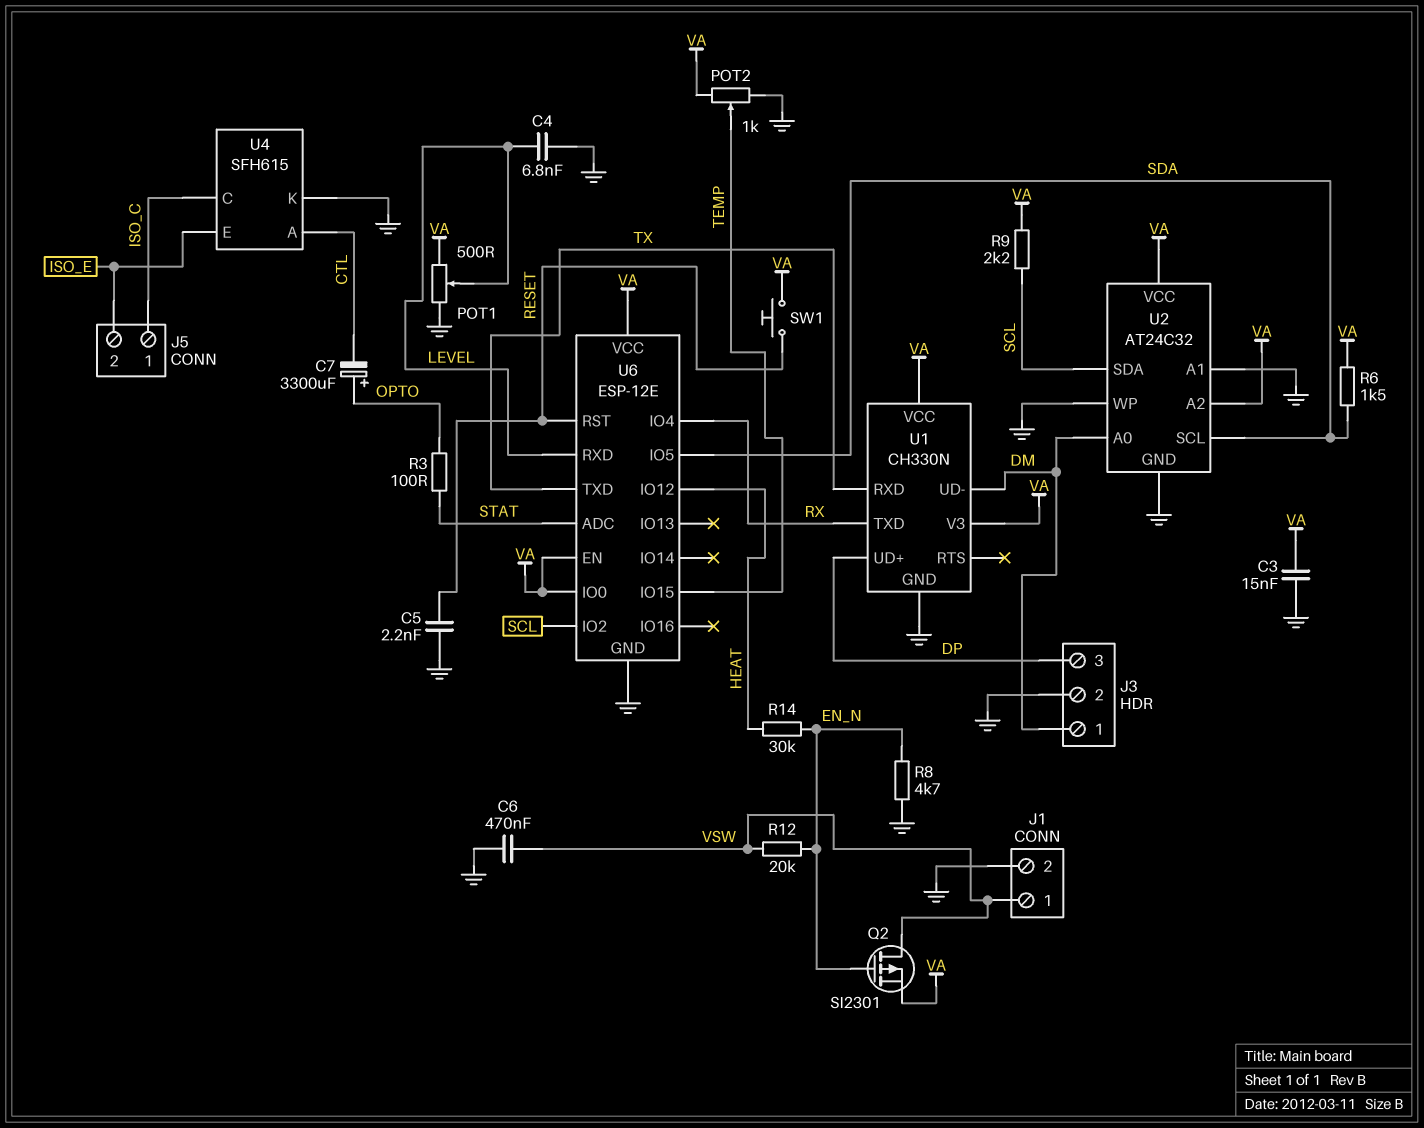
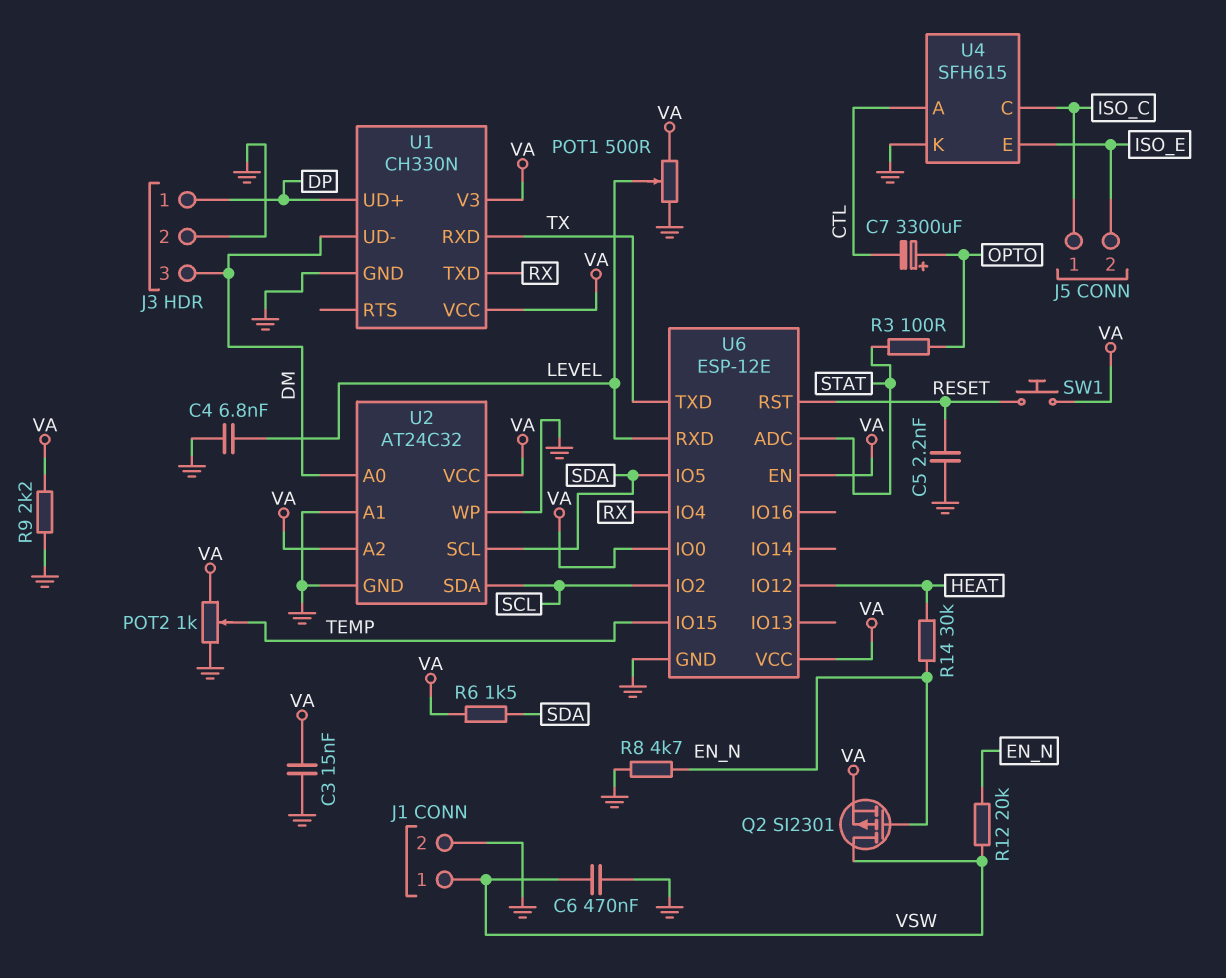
J3 pin 1: DM -> DP
J3 pin 3: DP -> DM
R9: 2.2k (SCL, VA) -> 2.2k (GND, VA)

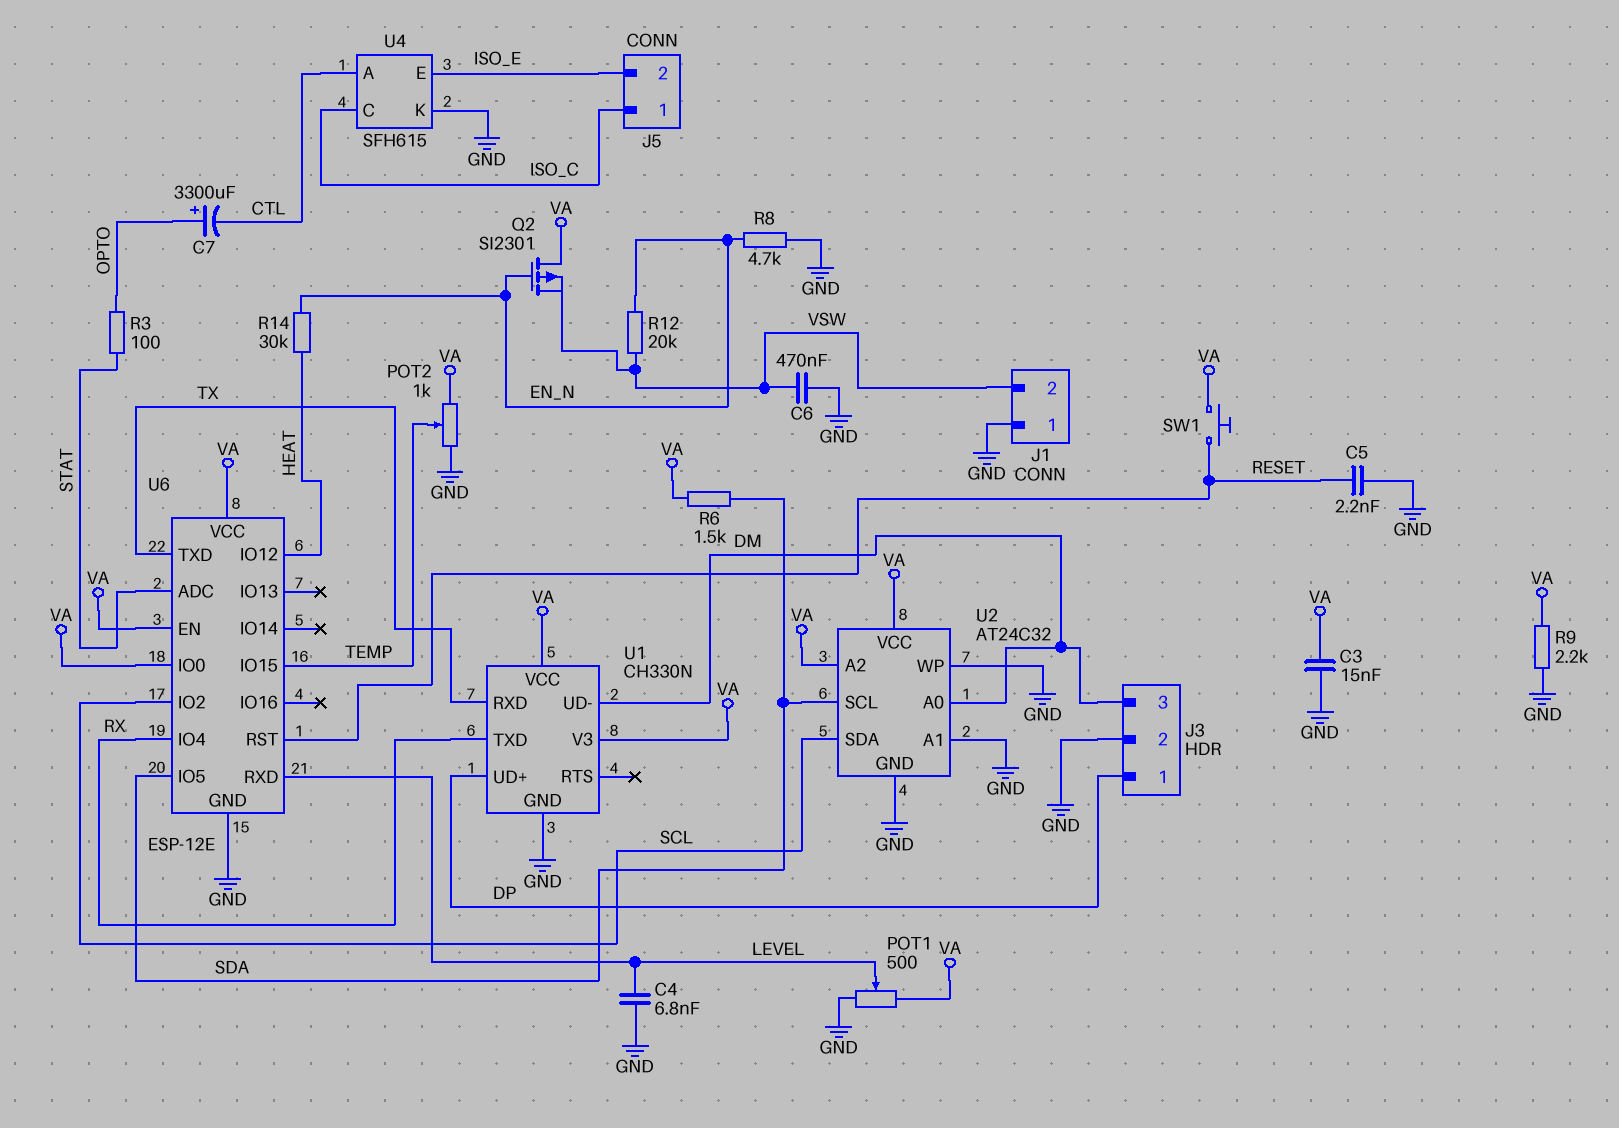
J1 pin 1: VSW -> GND
J1 pin 2: GND -> VSW
Q2: PMOS SI2301 (G EN_N, D VSW, S VA) -> PMOS SI2301 (G EN_N, D VA, S VSW)

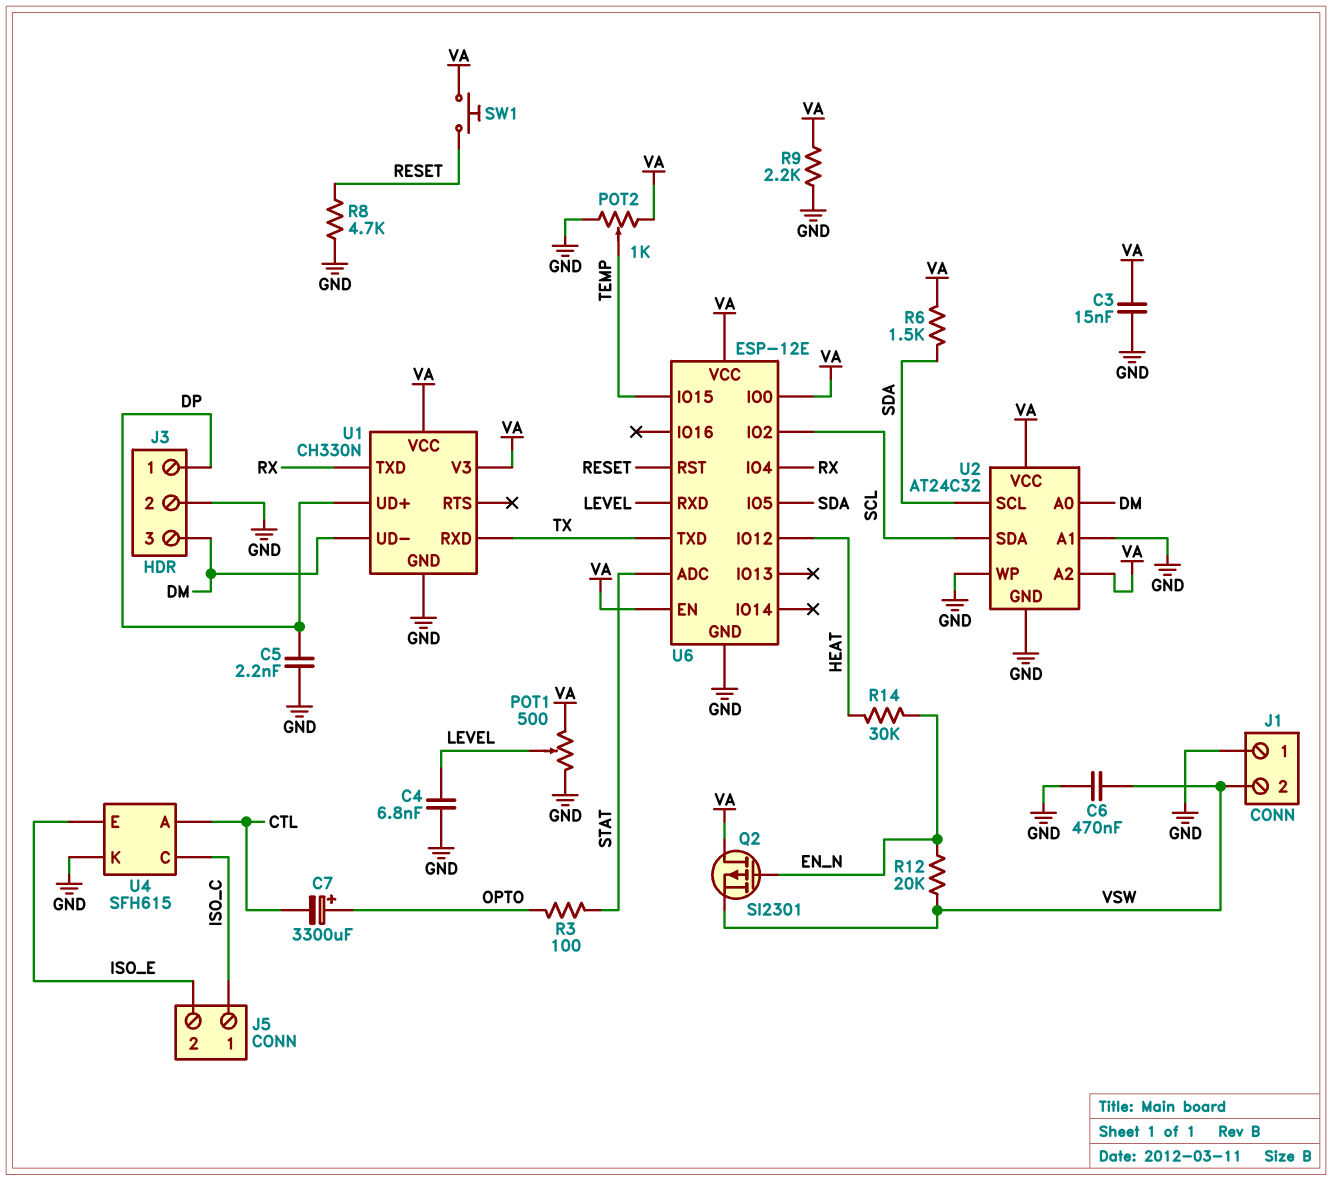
C5: 2.2nF (GND, RESET) -> 2.2nF (DP, GND)
R8: 4.7k (EN_N, GND) -> 4.7k (GND, RESET)

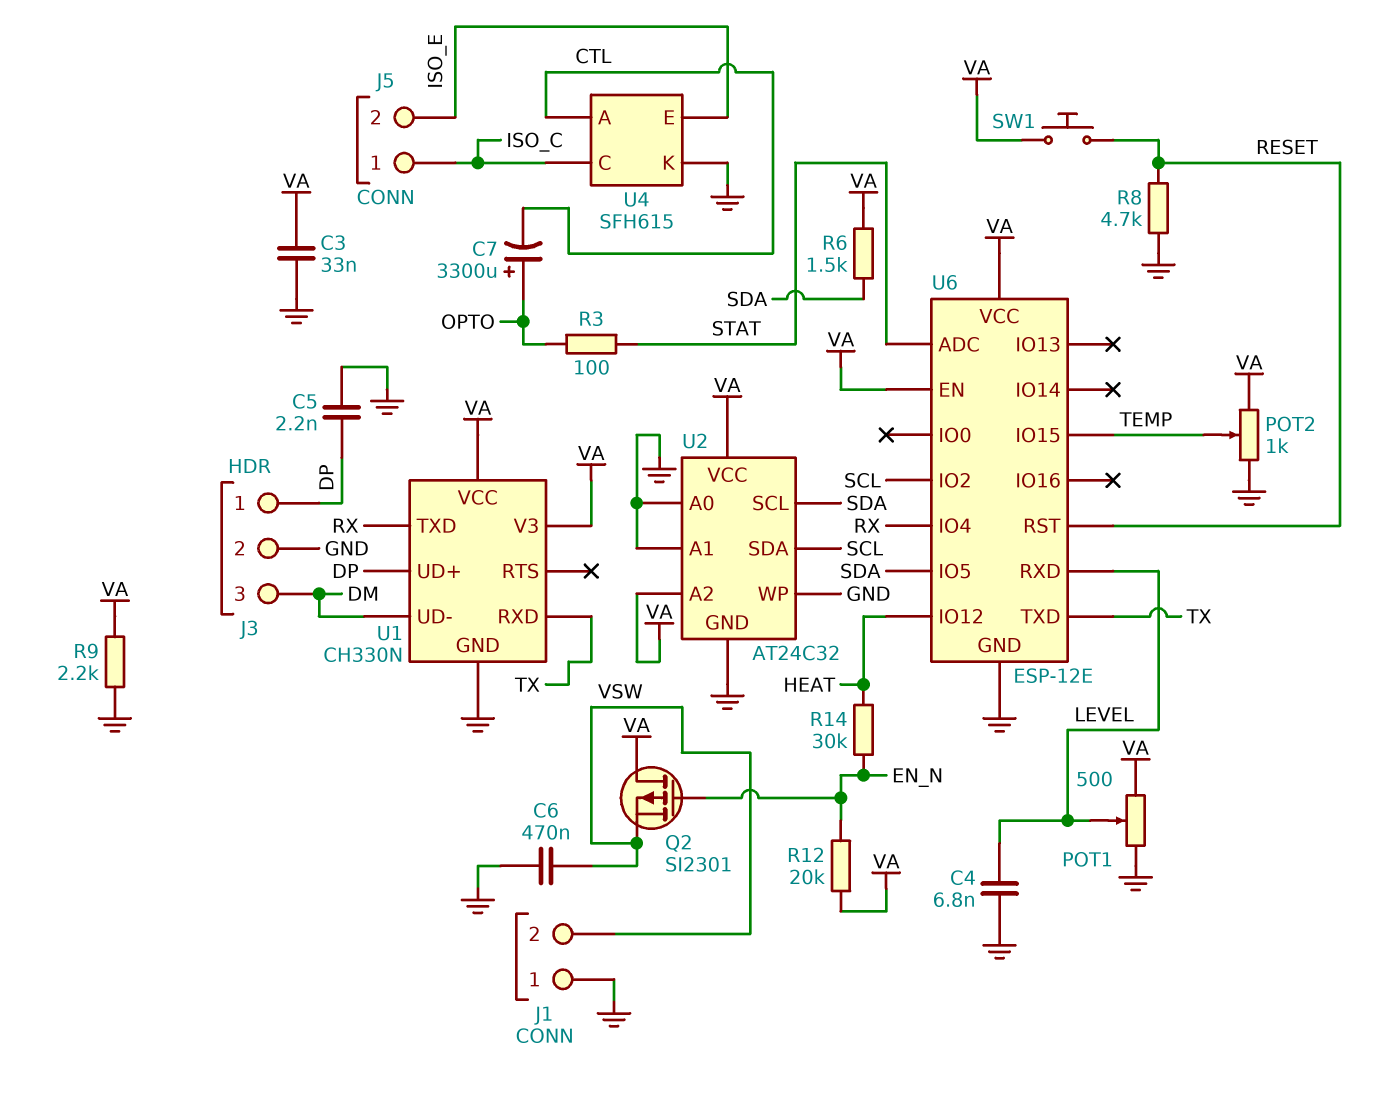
C3: 15nF (GND, VA) -> 33nF (GND, VA)
R12: 20k (EN_N, VSW) -> 20k (EN_N, VA)
U2 pin A0: DM -> GND
U6 pin IO0: VA -> none

